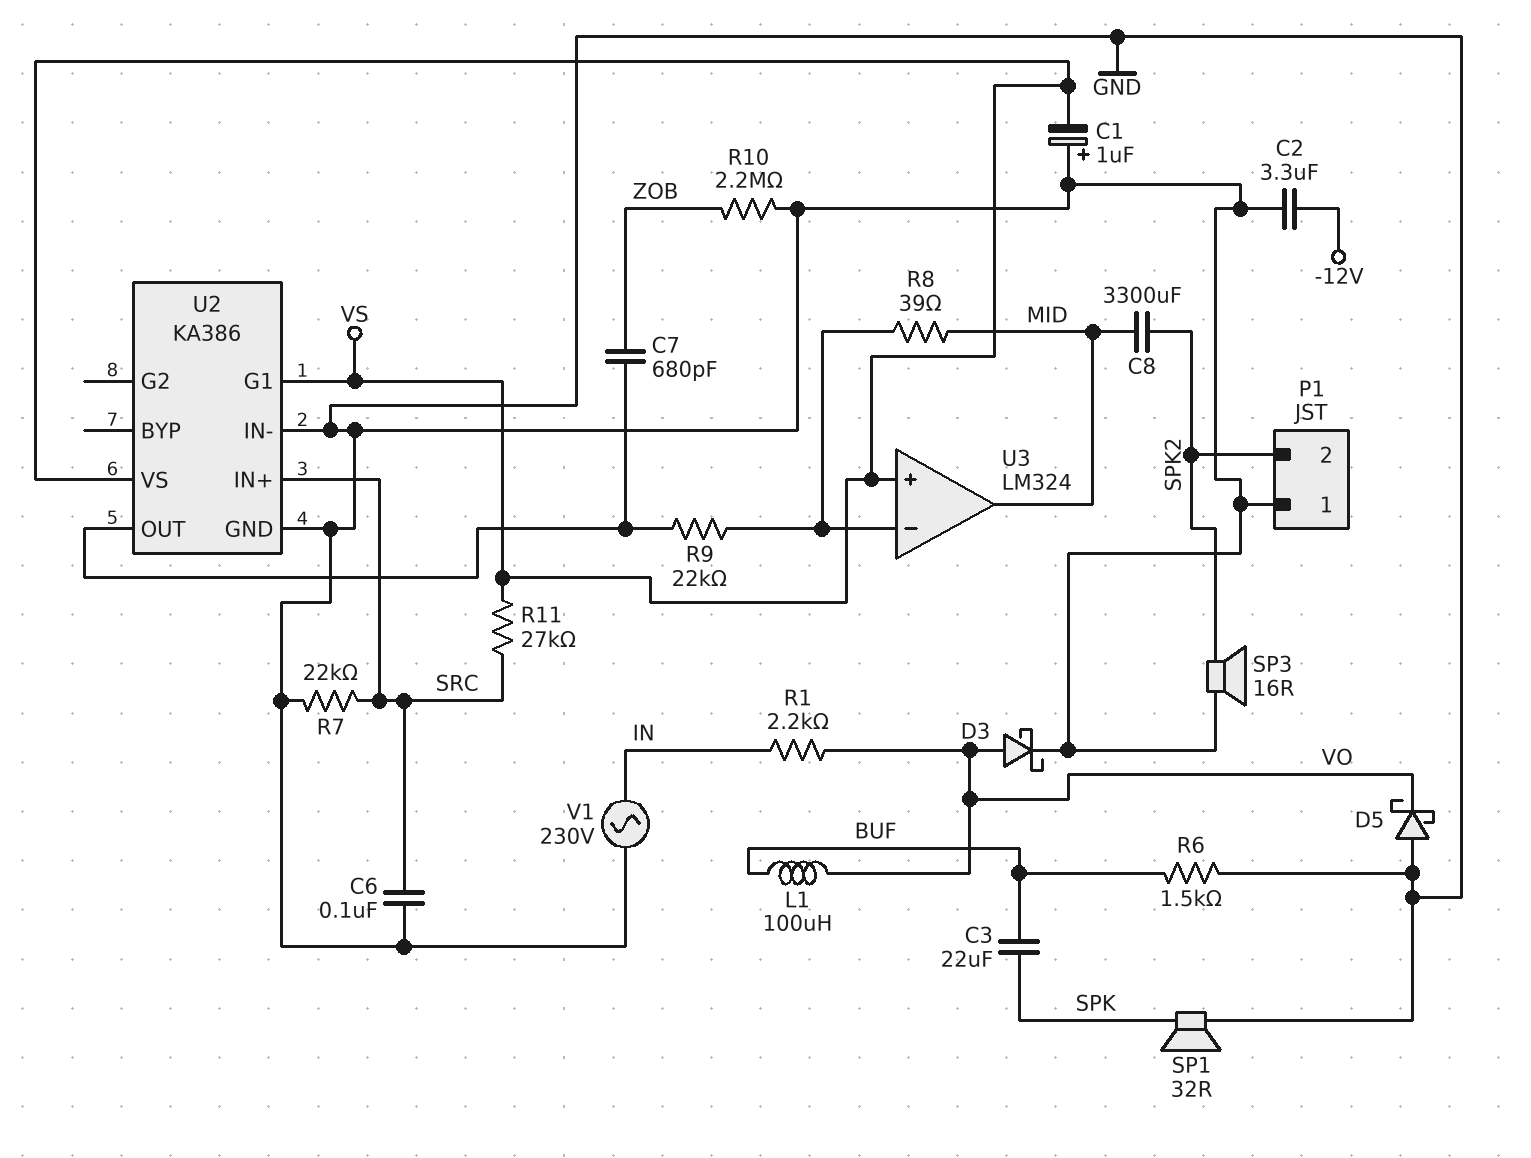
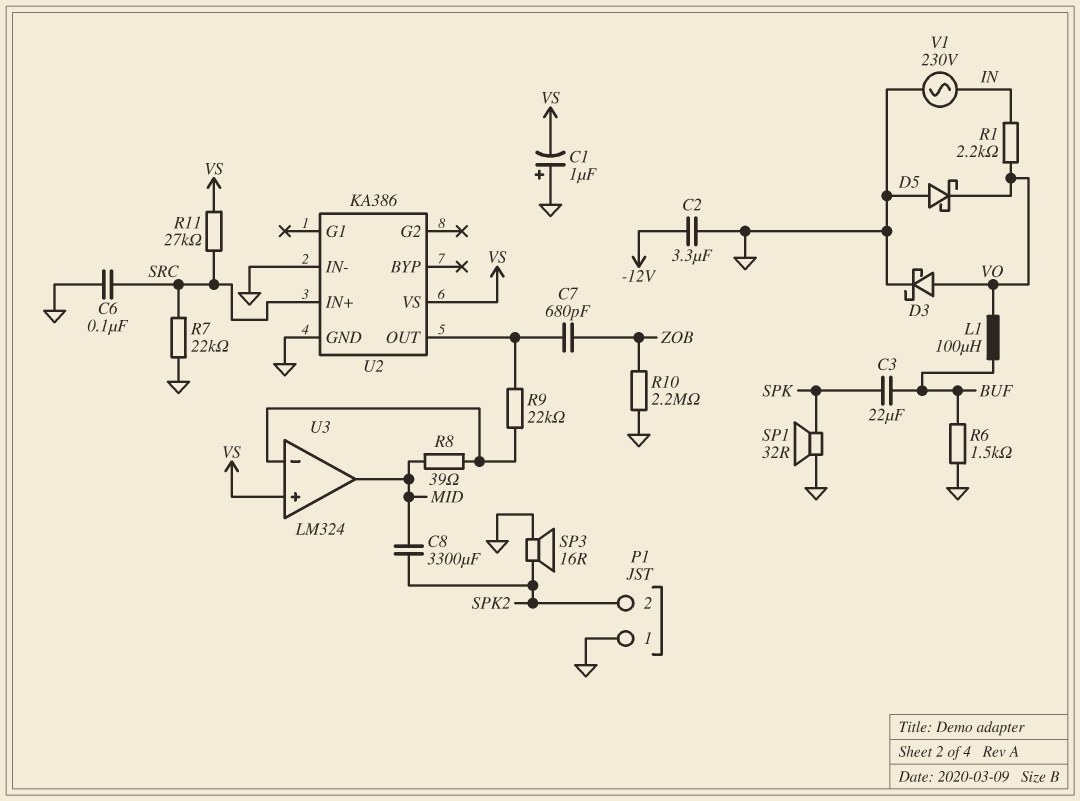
U2 pin G1: VS -> none

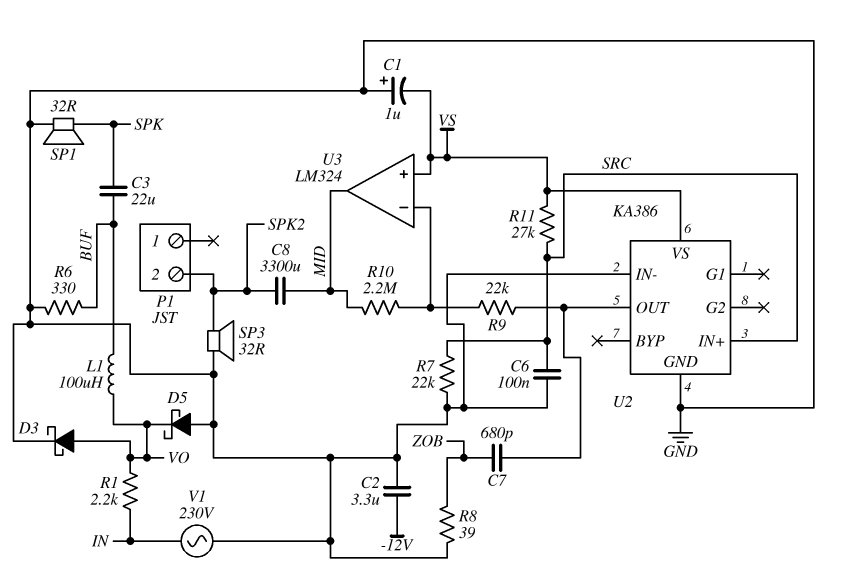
P1 pin 1: GND -> none
R6: 1.5k (BUF, GND) -> 330 (BUF, GND)
R8: 39 (MID, U3/in-) -> 39 (GND, ZOB)
R10: 2.2M (GND, ZOB) -> 2.2M (MID, U3/in-)
SP3: speaker 16R (GND, SPK2) -> speaker 32R (GND, SPK2)

